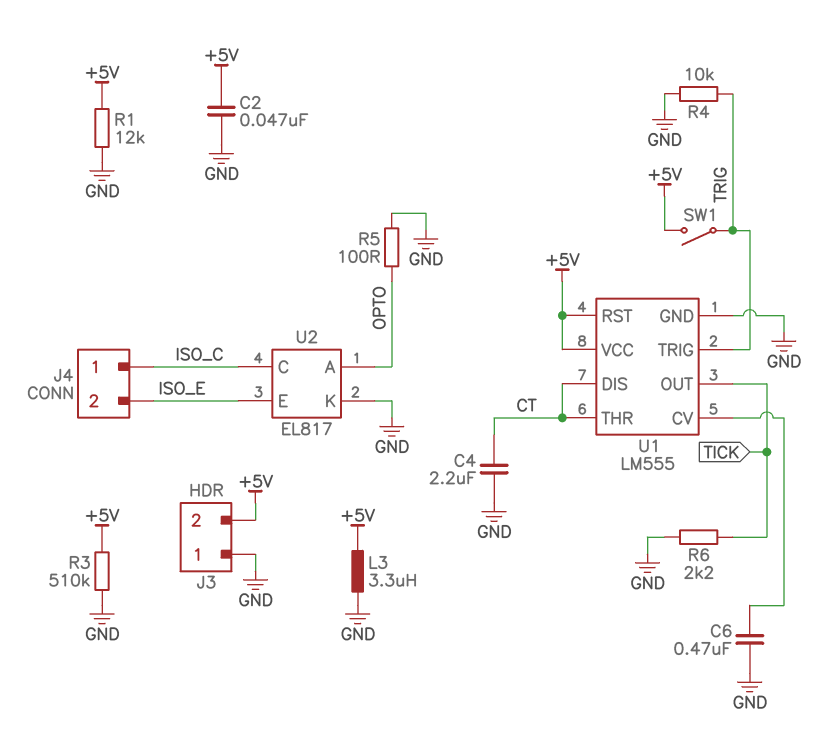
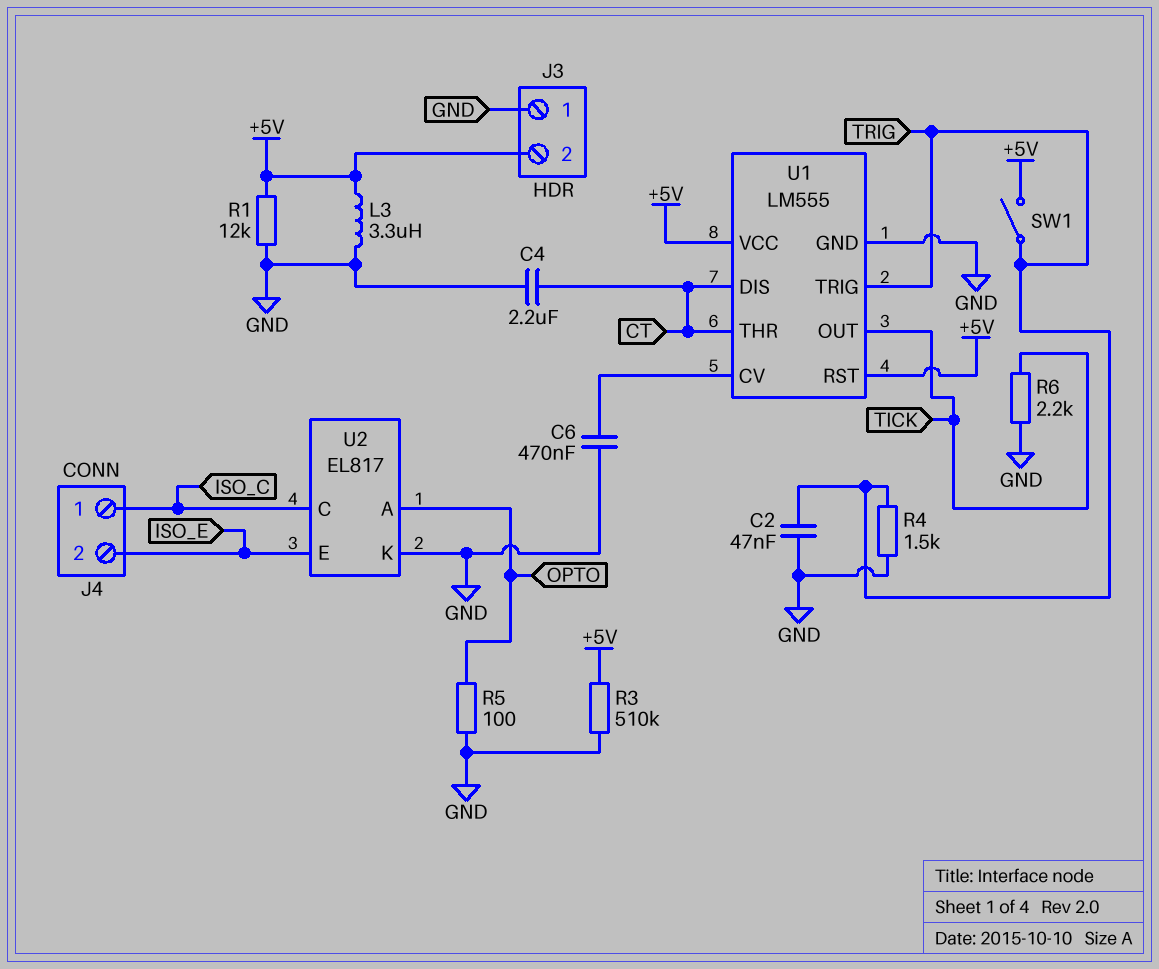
C2: 47nF (+5V, GND) -> 47nF (GND, TRIG)
R4: 10k (GND, TRIG) -> 1.5k (GND, TRIG)

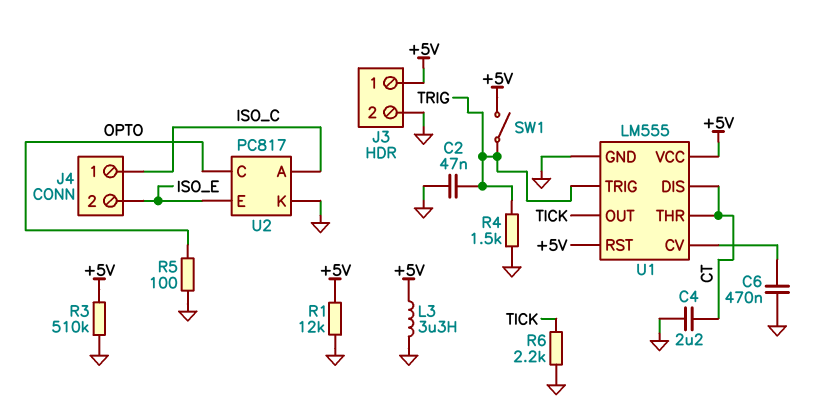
J3 pin 1: GND -> +5V
J3 pin 2: +5V -> GND
U2: EL817 -> PC817
U2 pin A: OPTO -> ISO_C
U2 pin C: ISO_C -> OPTO

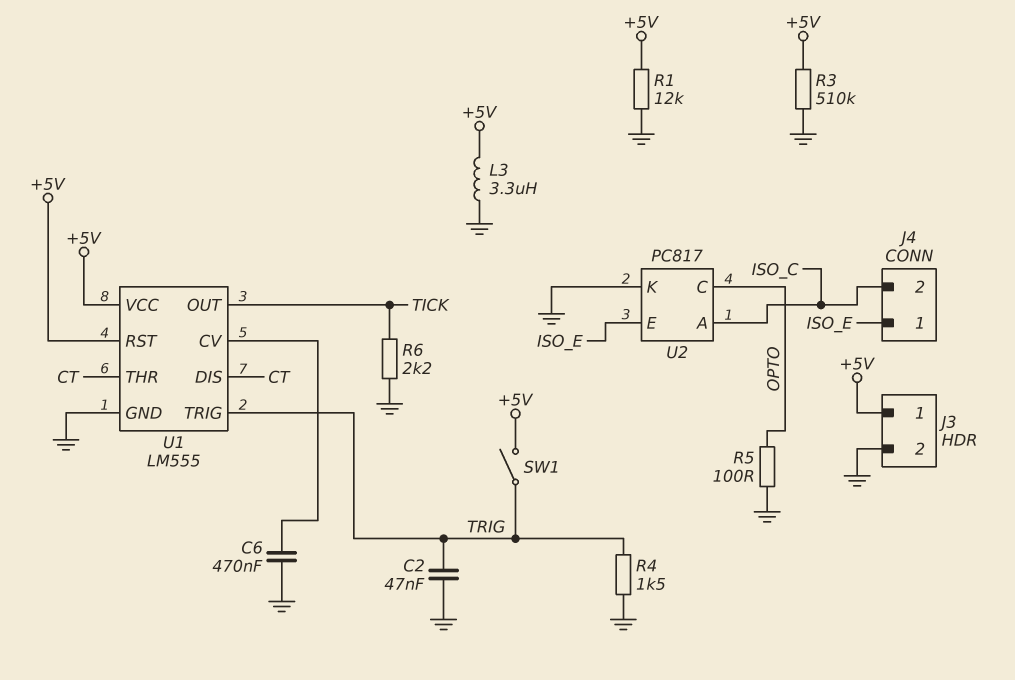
C4: 2.2uF (CT, GND) -> none
J4 pin 1: ISO_C -> ISO_E
J4 pin 2: ISO_E -> ISO_C

